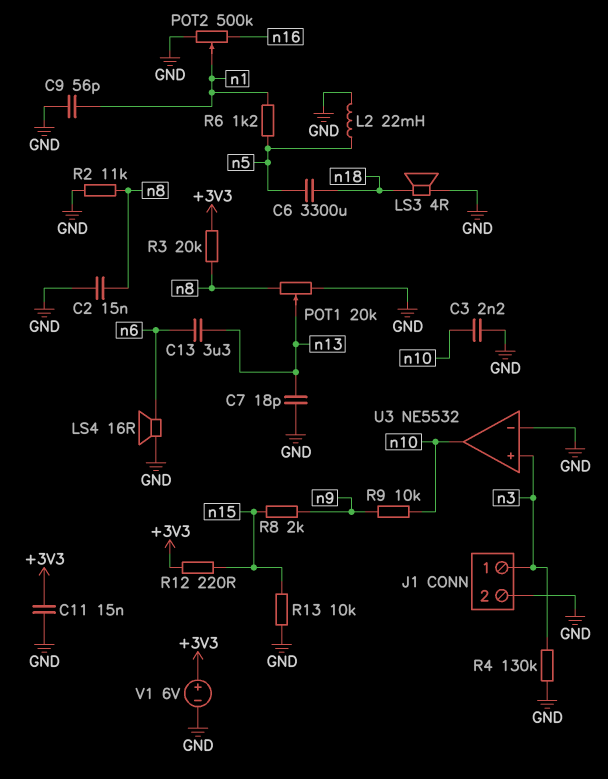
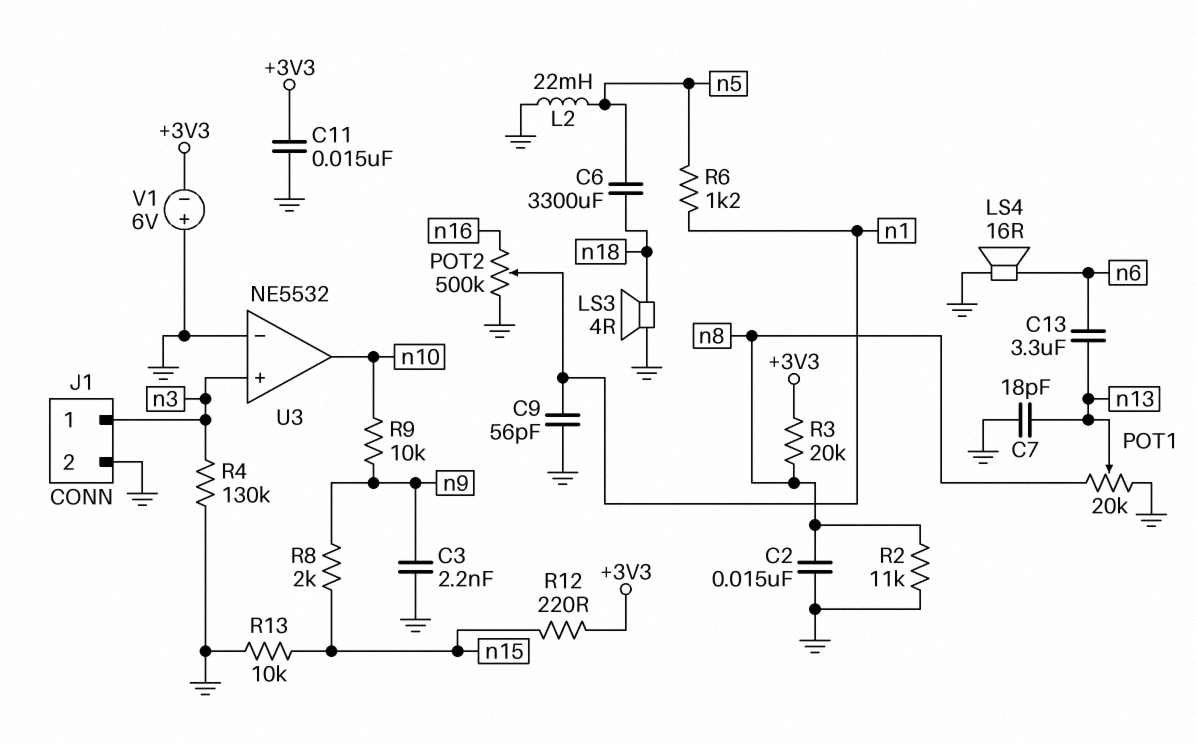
C3: 2.2nF (GND, n10) -> 2.2nF (GND, n9)
V1: 6V (plus +3V3, minus GND) -> 6V (plus GND, minus +3V3)

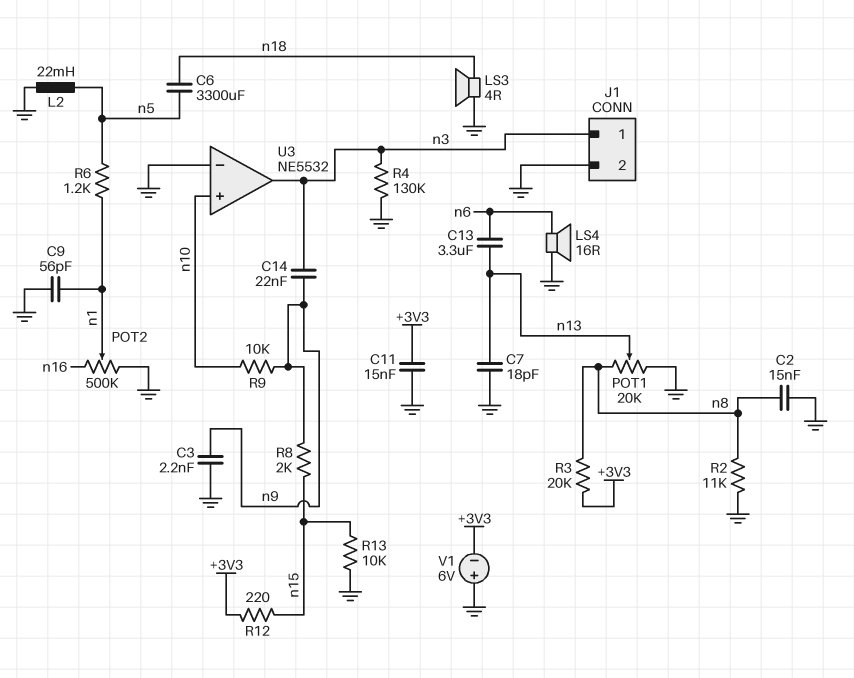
C14: none -> 22nF (n3, n9)
U3 pin in+: n3 -> n10
U3 pin out: n10 -> n3

